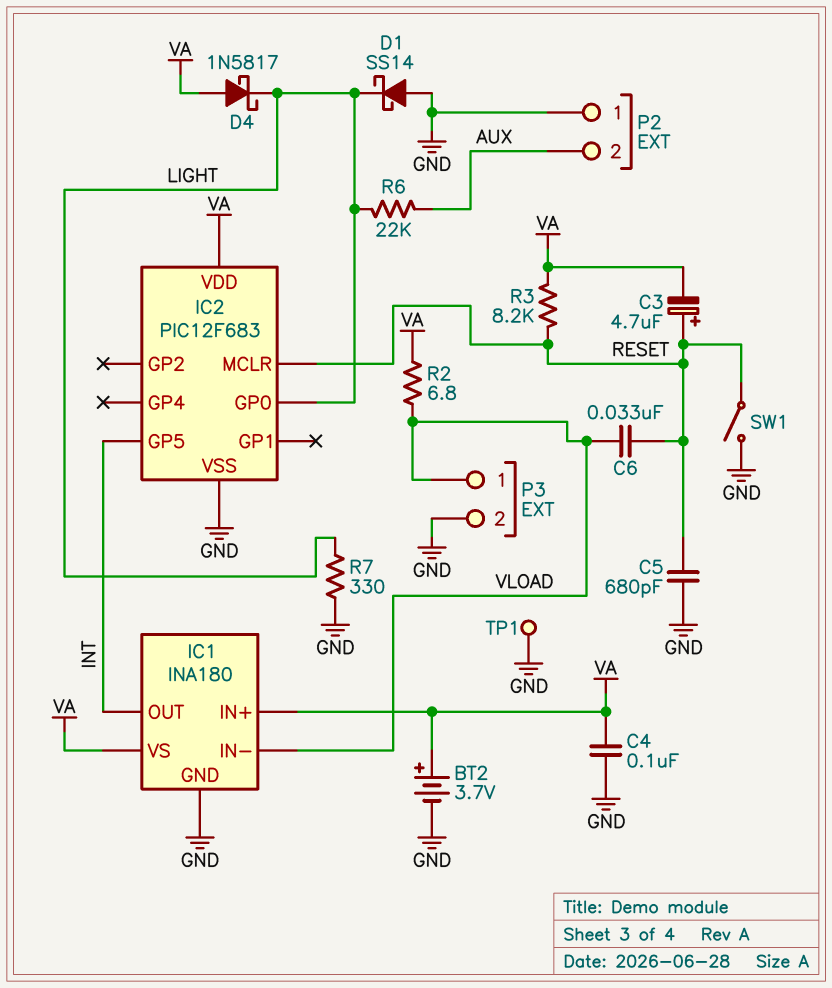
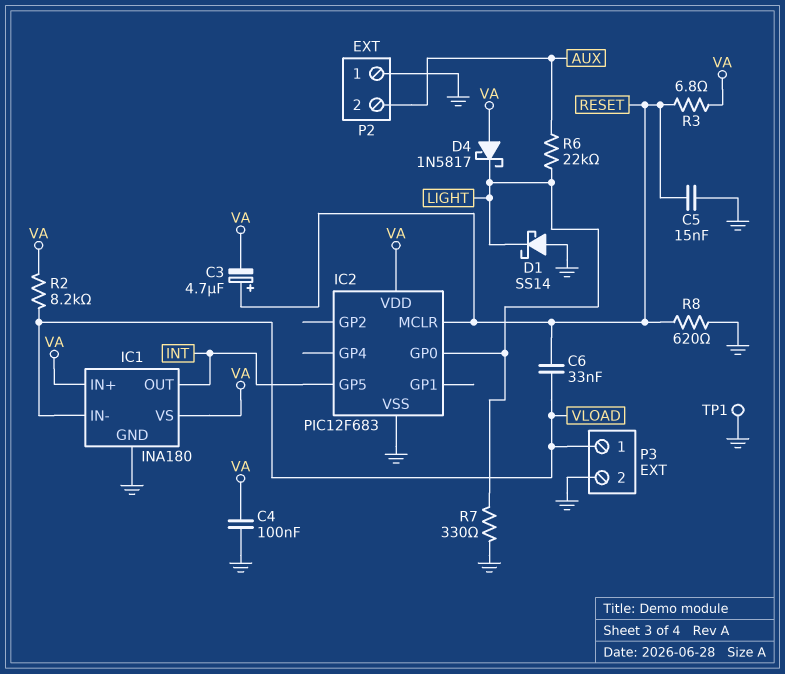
BT2: 3.7V (plus VA, minus GND) -> none
C5: 680pF (GND, RESET) -> 15nF (GND, RESET)
R2: 6.8 (VA, VLOAD) -> 8.2k (VA, VLOAD)
R3: 8.2k (RESET, VA) -> 6.8 (RESET, VA)
R8: none -> 620 (GND, RESET)
SW1: switch (GND, RESET) -> none

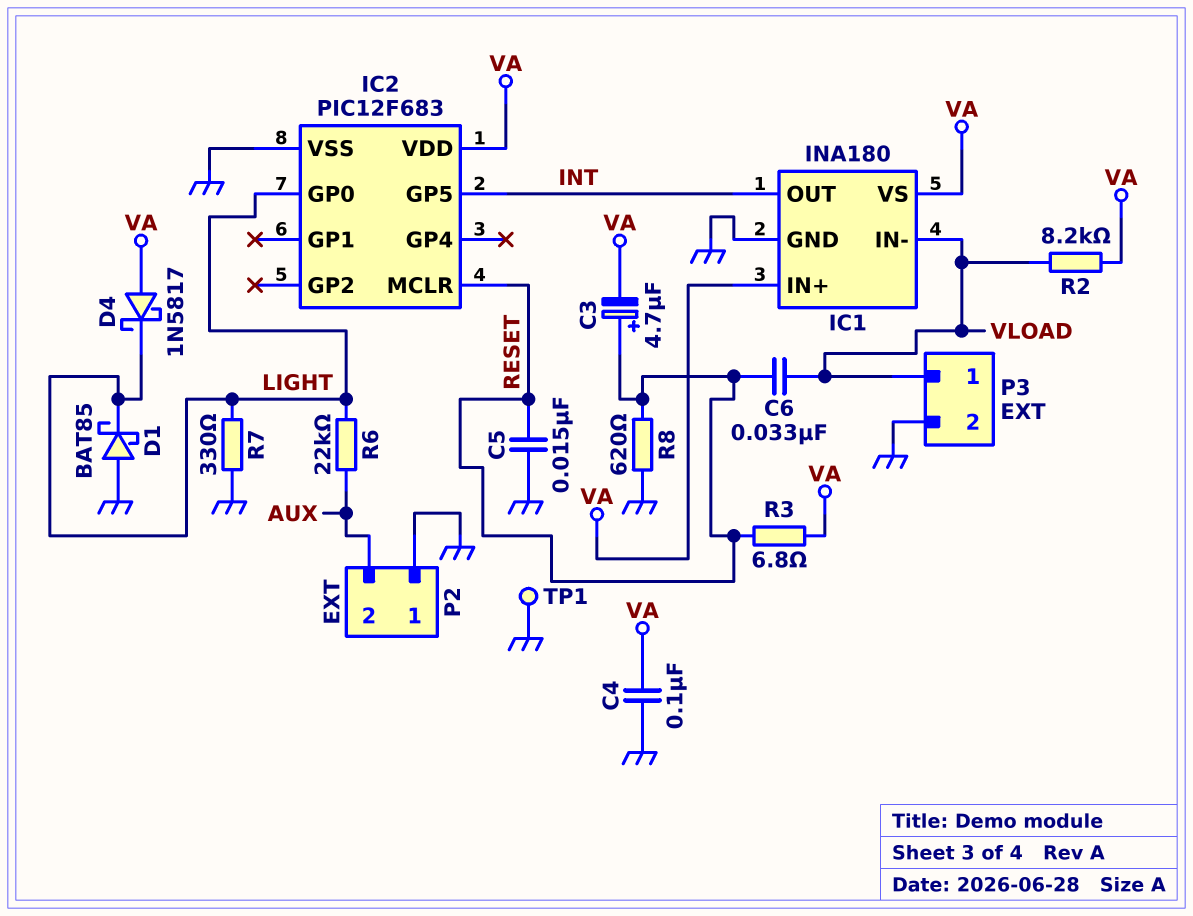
D1: schottky SS14 (A GND, K LIGHT) -> schottky BAT85 (A GND, K LIGHT)

